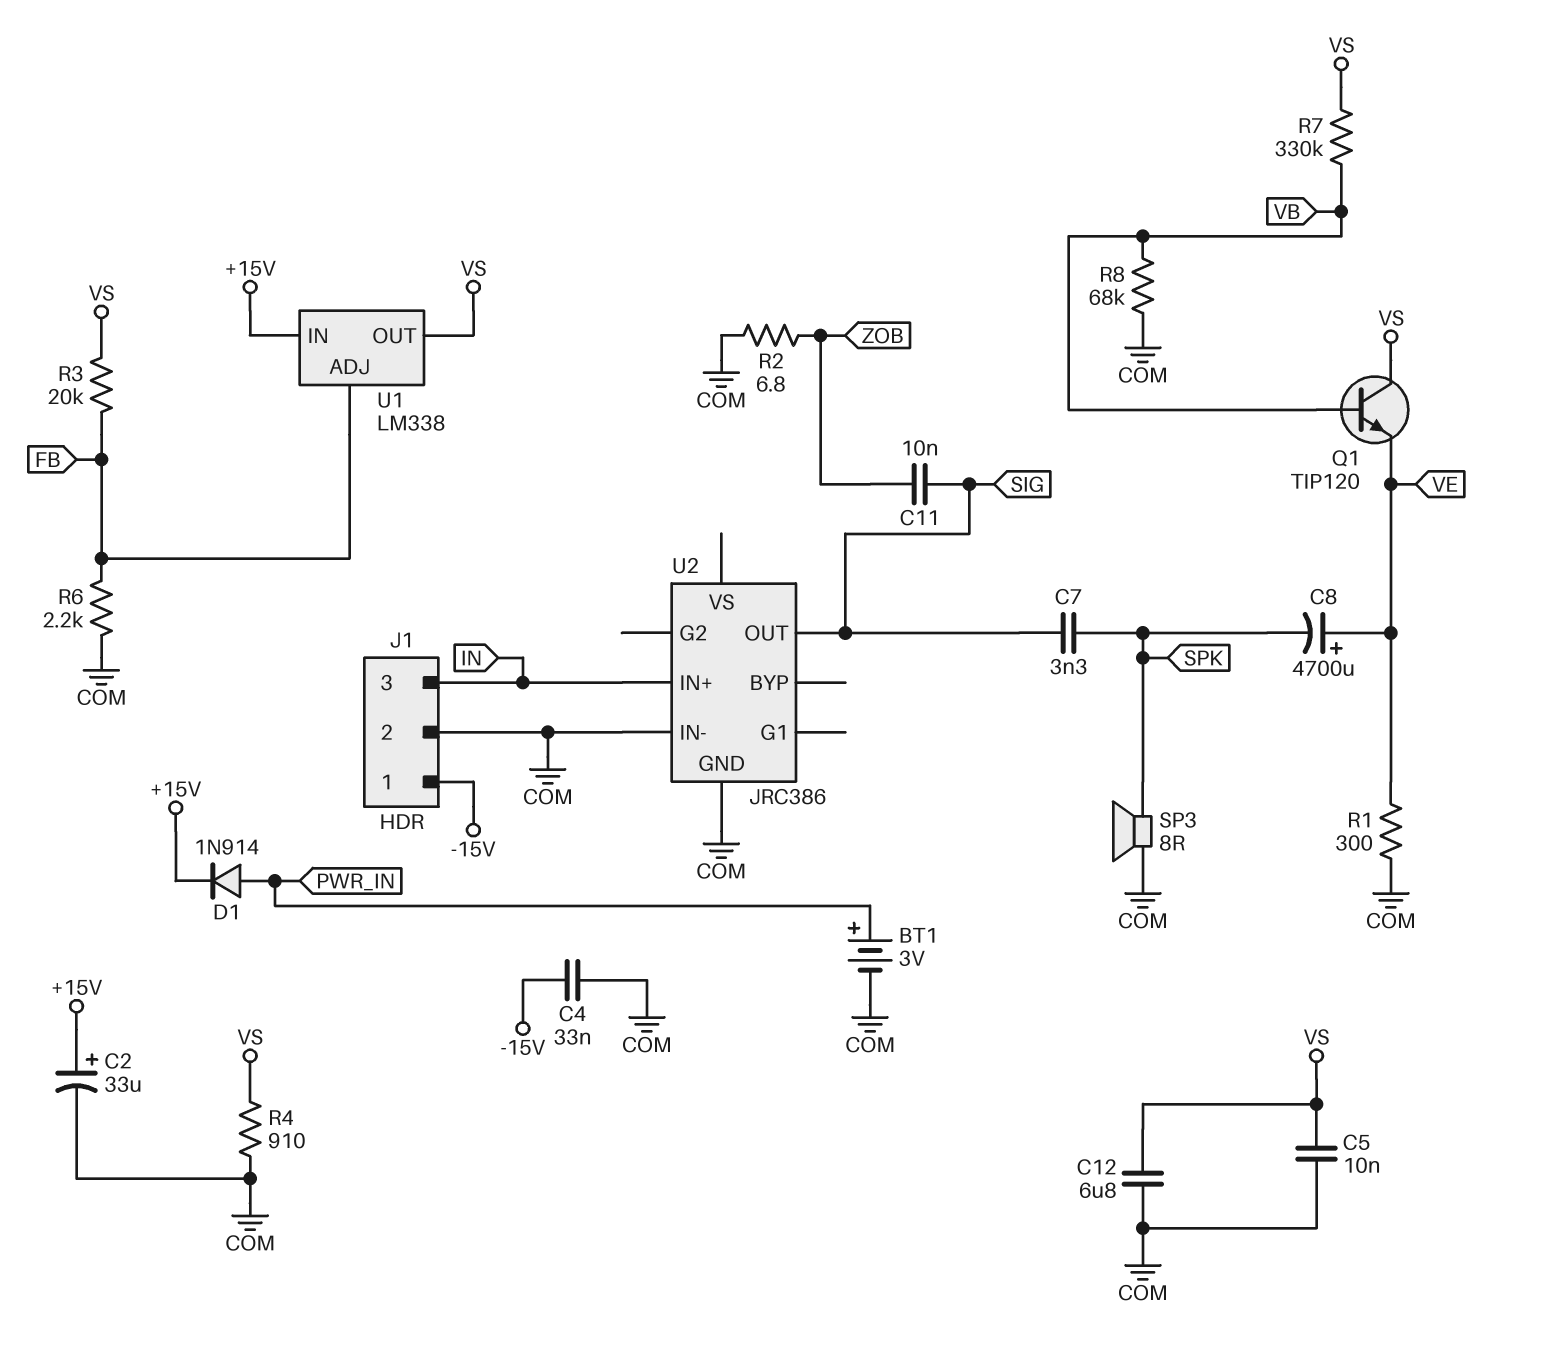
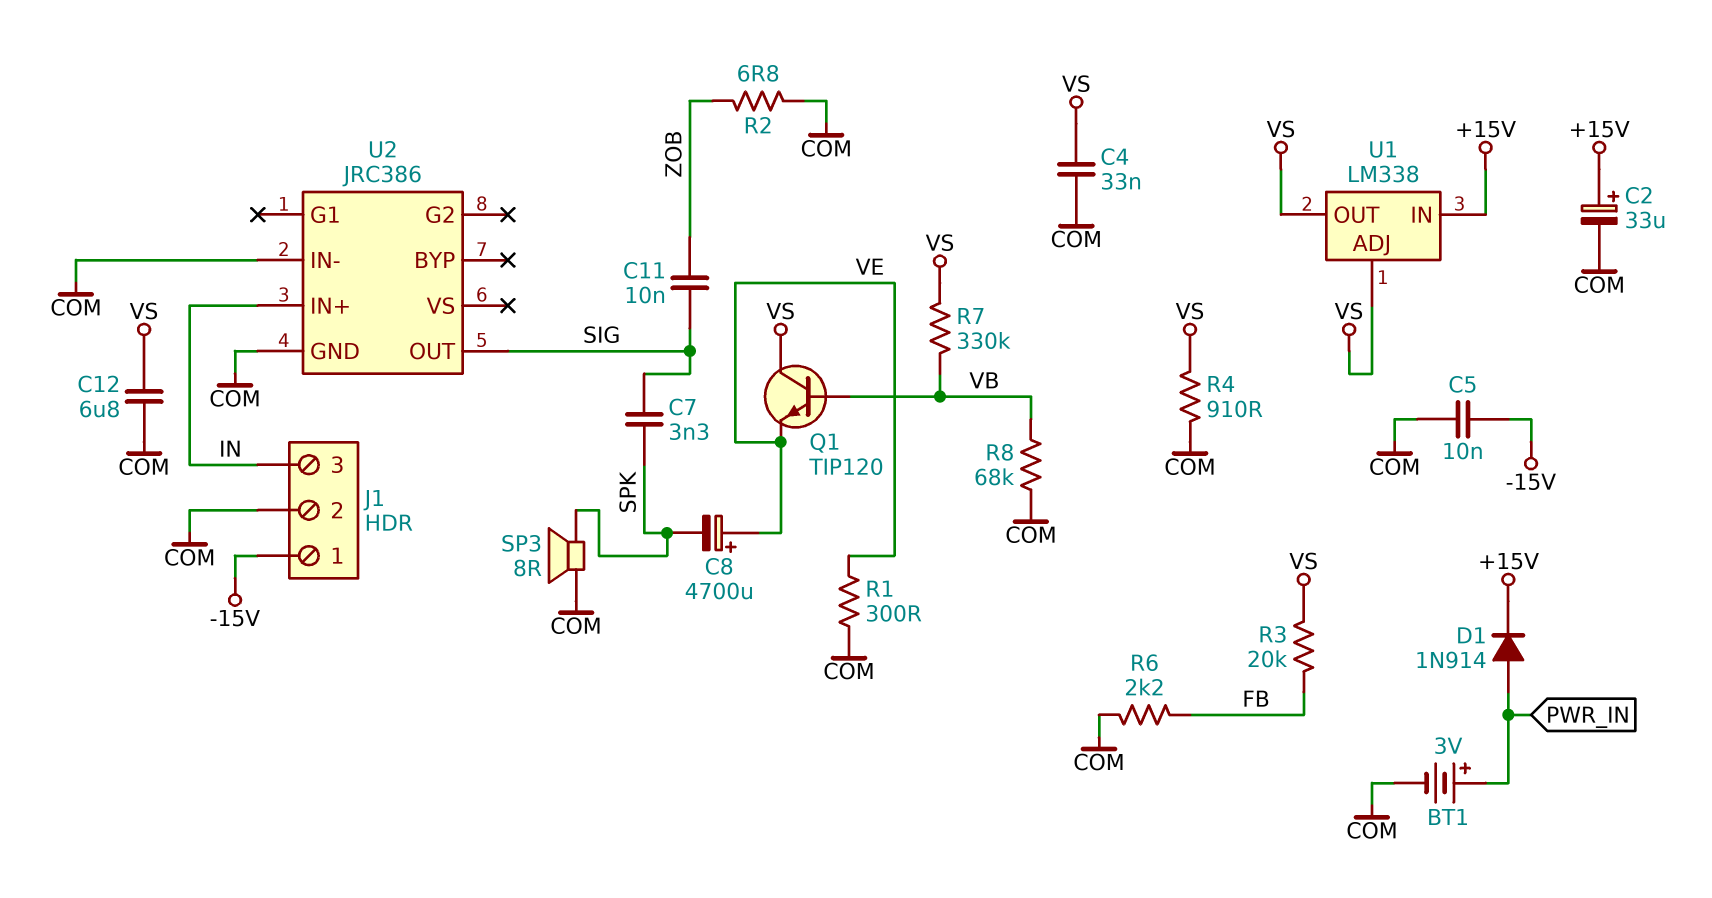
C4: 33nF (-15V, COM) -> 33nF (COM, VS)
C5: 10nF (COM, VS) -> 10nF (-15V, COM)
U1 pin ADJ: FB -> VS

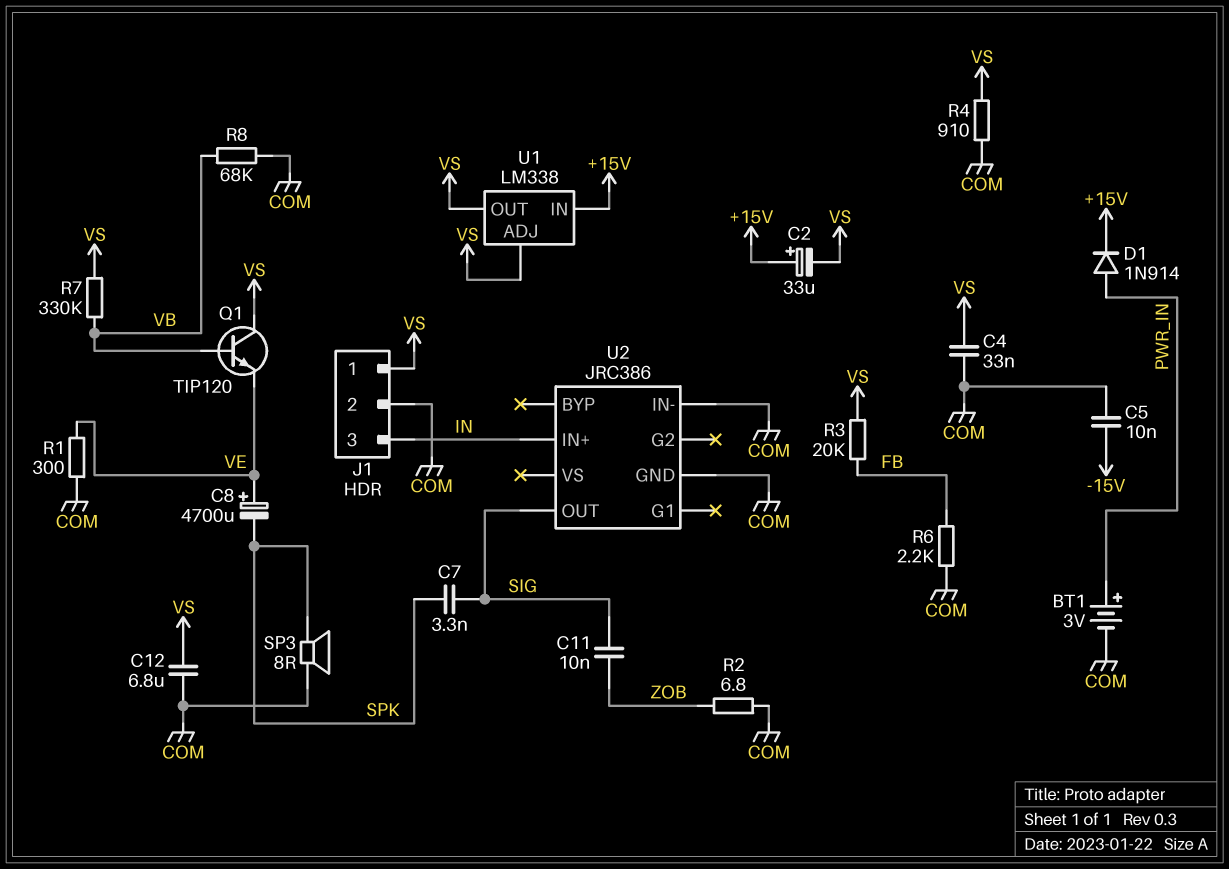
C2: 33uF (plus +15V, minus COM) -> 33uF (plus +15V, minus VS)
J1 pin 1: -15V -> VS

